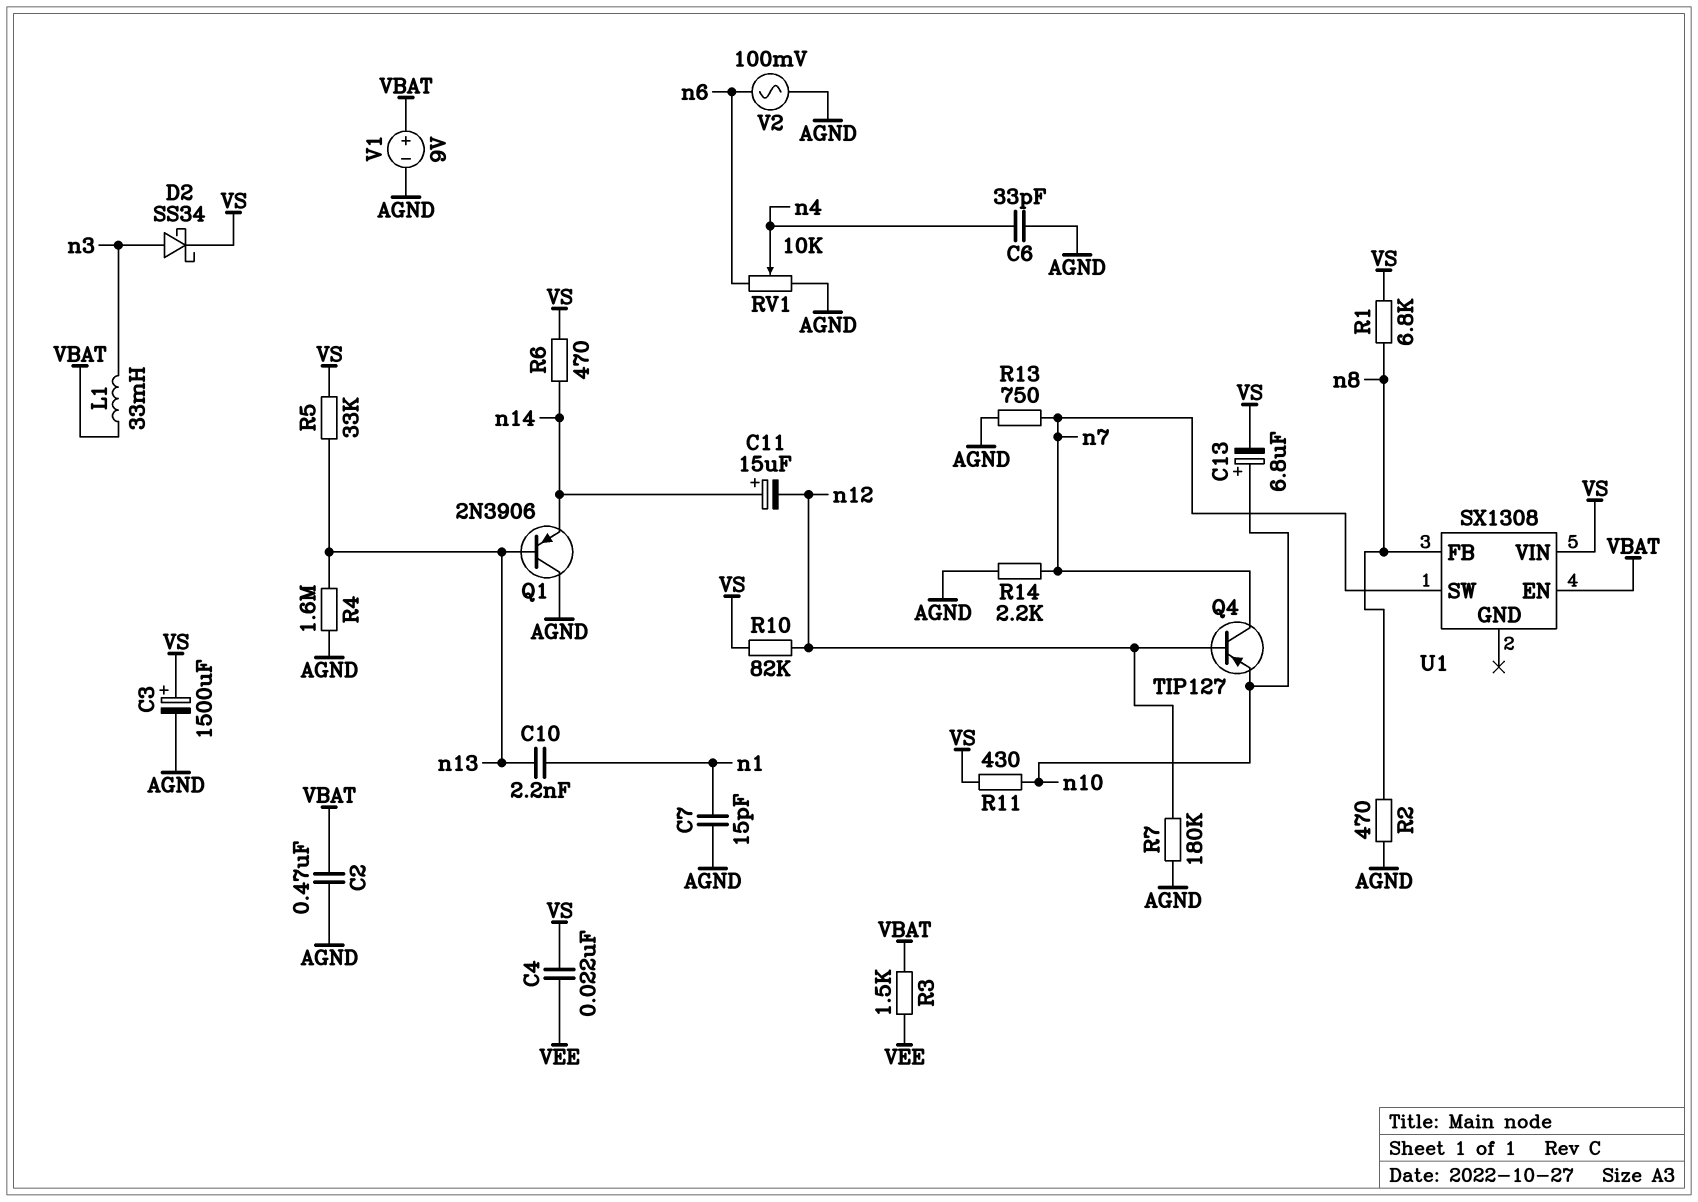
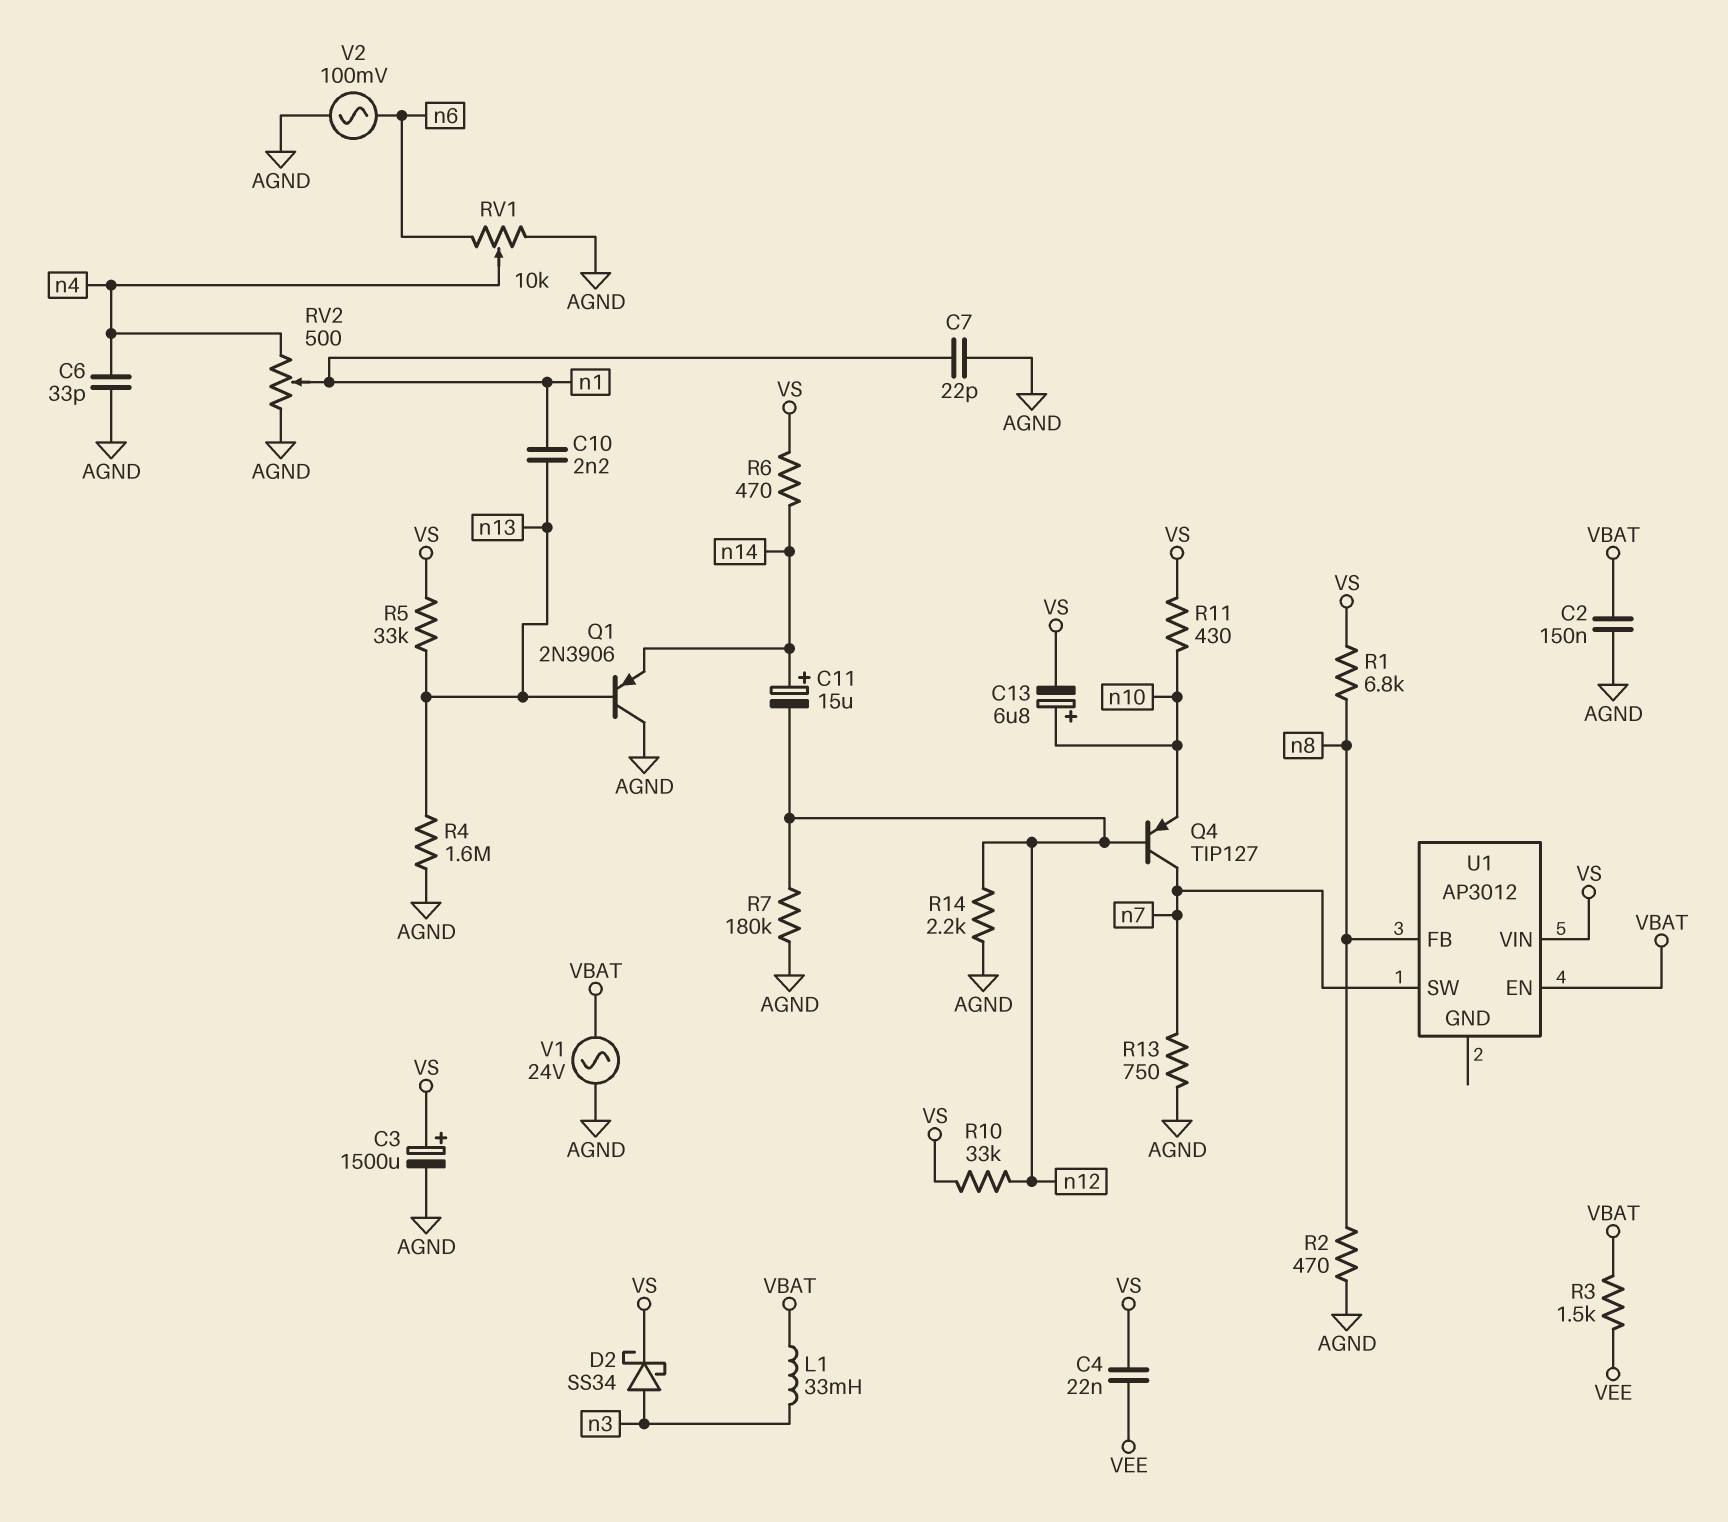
C2: 470nF (AGND, VBAT) -> 150nF (AGND, VBAT)
C7: 15pF (AGND, n1) -> 22pF (AGND, n1)
R10: 82k (VS, n12) -> 33k (VS, n12)
R14: 2.2k (AGND, n7) -> 2.2k (AGND, n12)
RV2: none -> 500 (AGND, n4, wiper n1)
U1: SX1308 -> AP3012
V1: 9V (plus VBAT, minus AGND) -> AC 24V (AGND, VBAT)

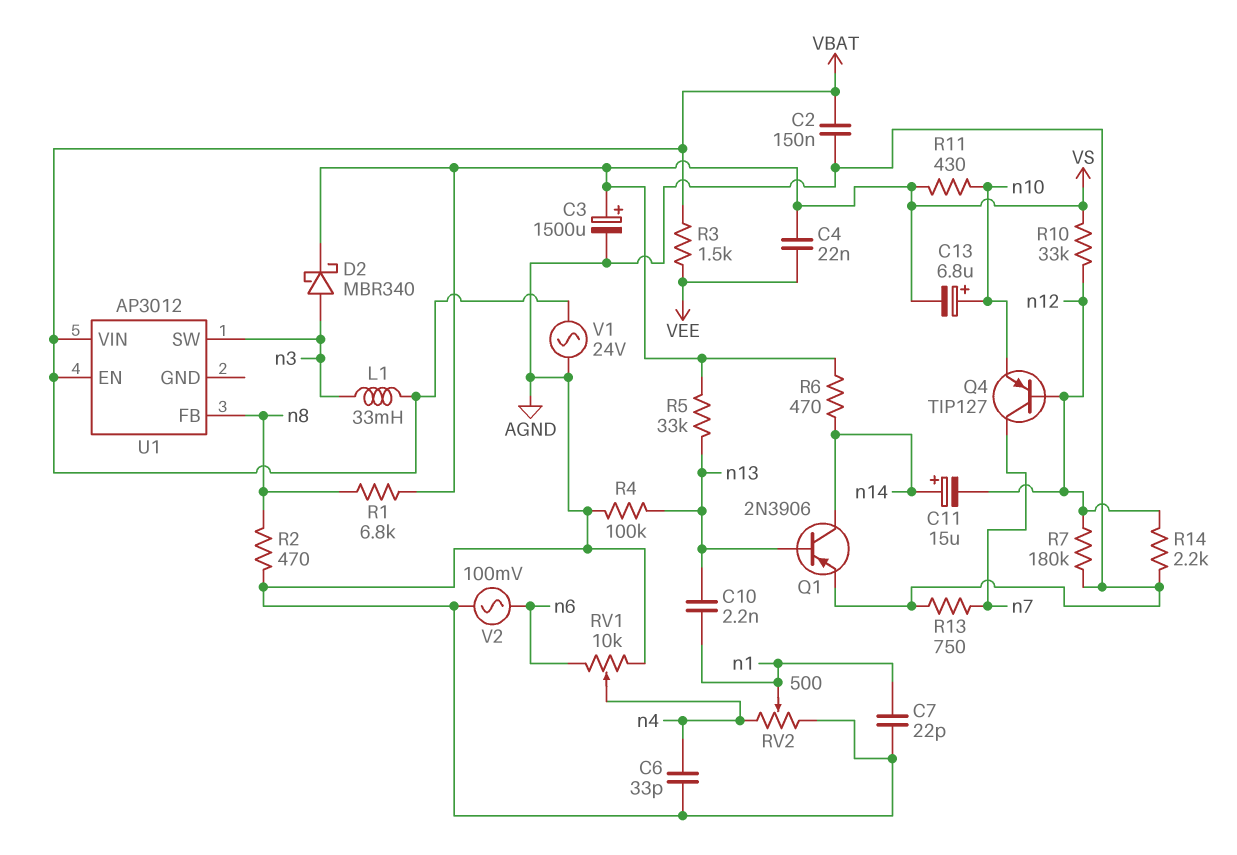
D2: schottky SS34 (A n3, K VS) -> schottky MBR340 (A n3, K VS)
Q1: PNP 2N3906 (B n13, C AGND, E n14) -> PNP 2N3906 (B n13, C n14, E AGND)
R4: 1.6M (AGND, n13) -> 100k (AGND, n13)
U1 pin SW: n7 -> n3
U1 pin VIN: VS -> VBAT

